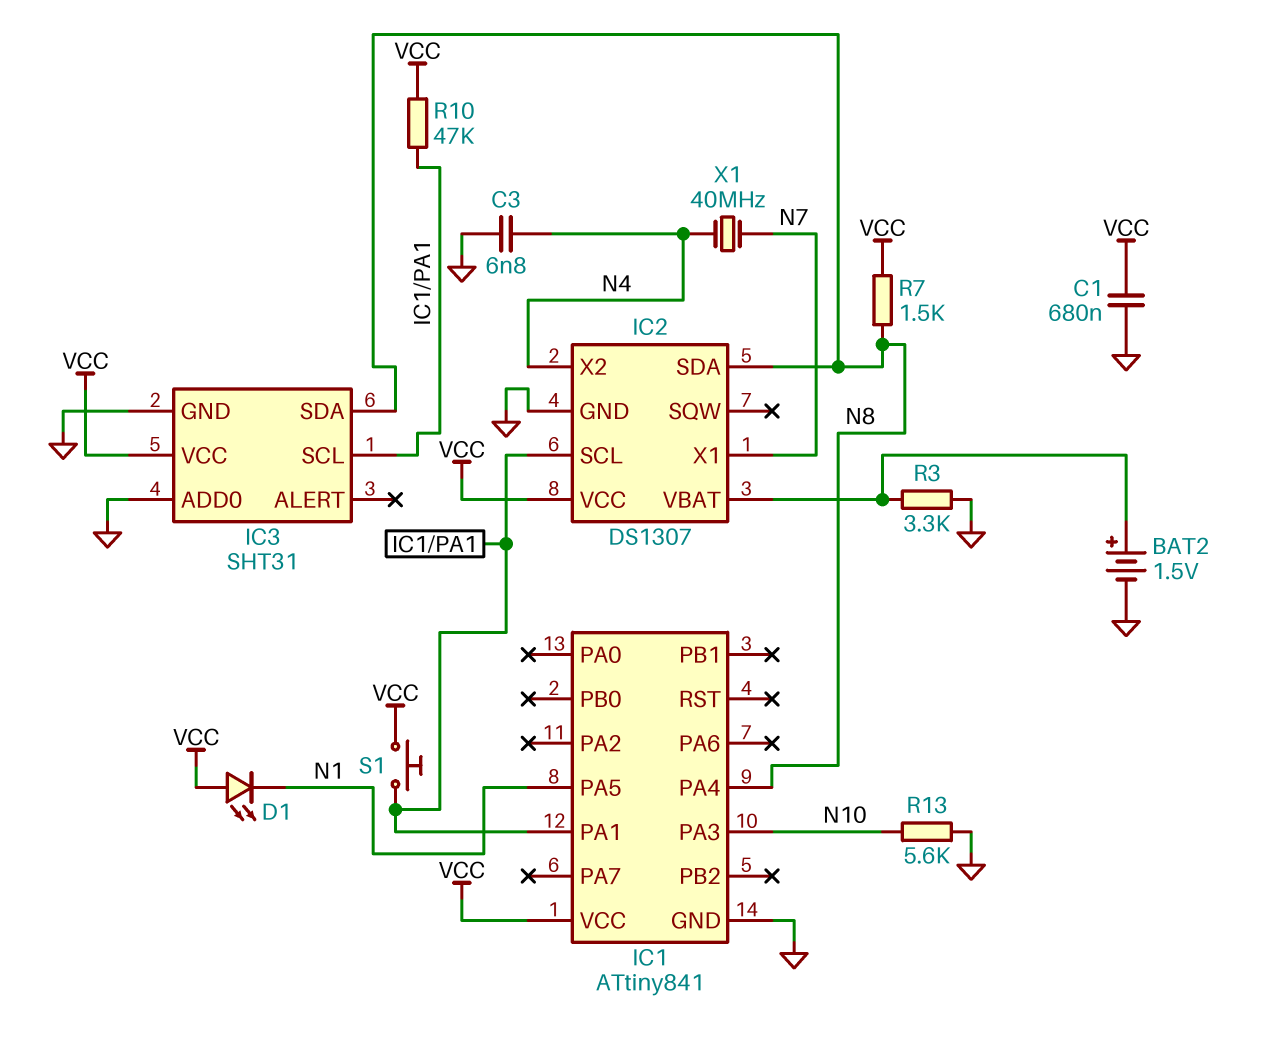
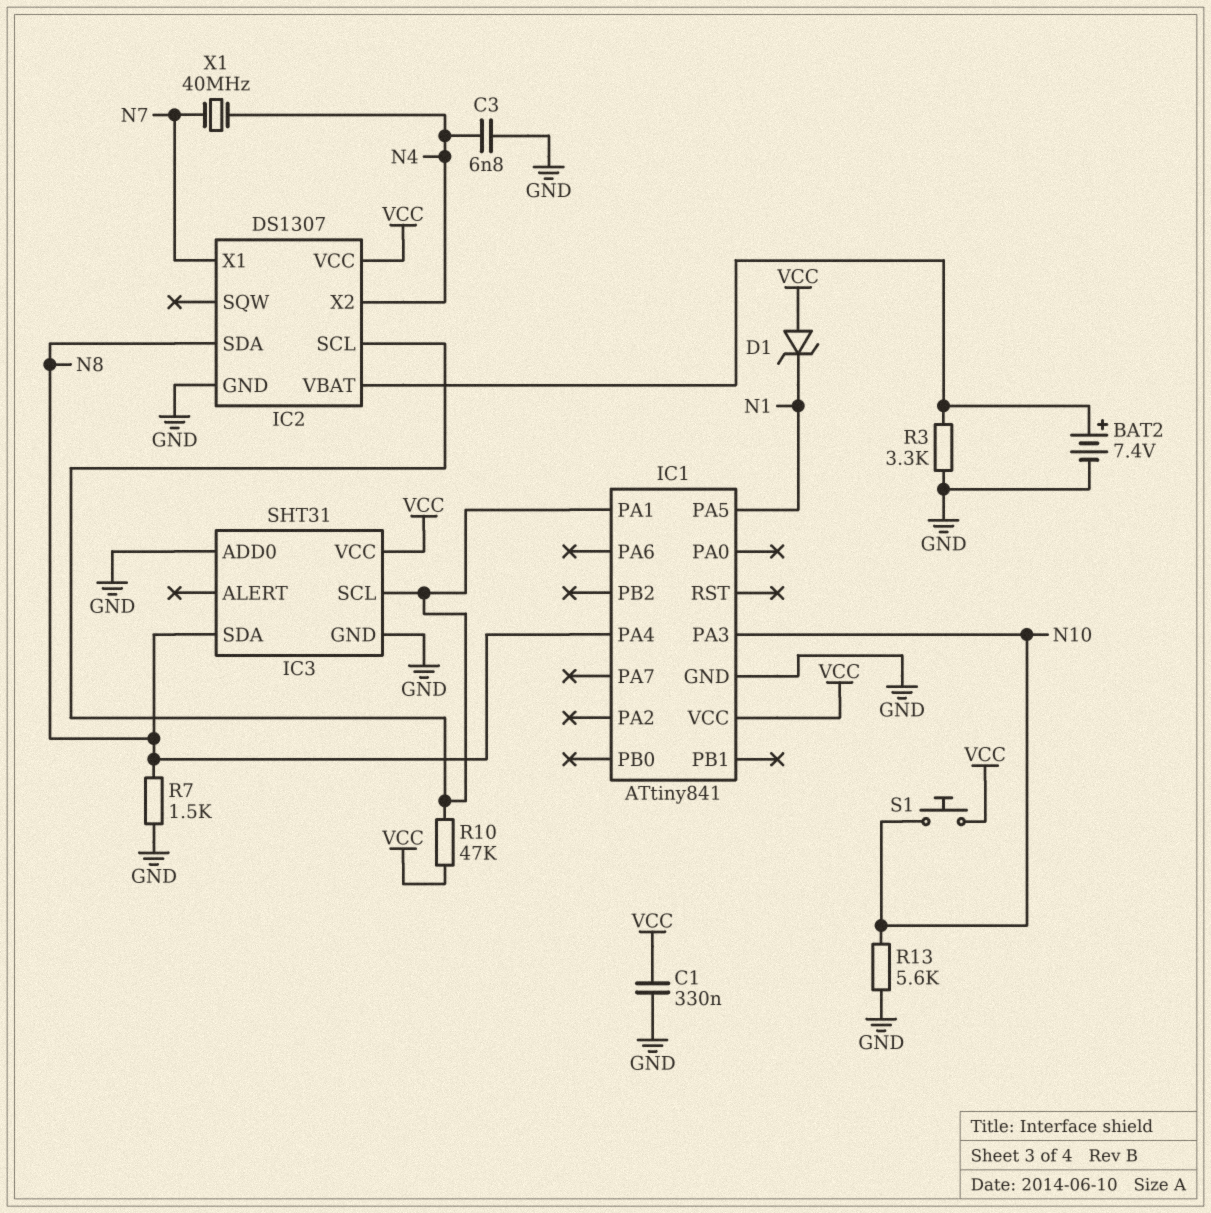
BAT2: 1.5V (plus IC2/VBAT, minus GND) -> 7.4V (plus IC2/VBAT, minus GND)
C1: 680nF (GND, VCC) -> 330nF (GND, VCC)
D1: LED (A VCC, K N1) -> zener (A VCC, K N1)
R7: 1.5k (N8, VCC) -> 1.5k (GND, N8)
S1: button (IC1/PA1, VCC) -> button (N10, VCC)

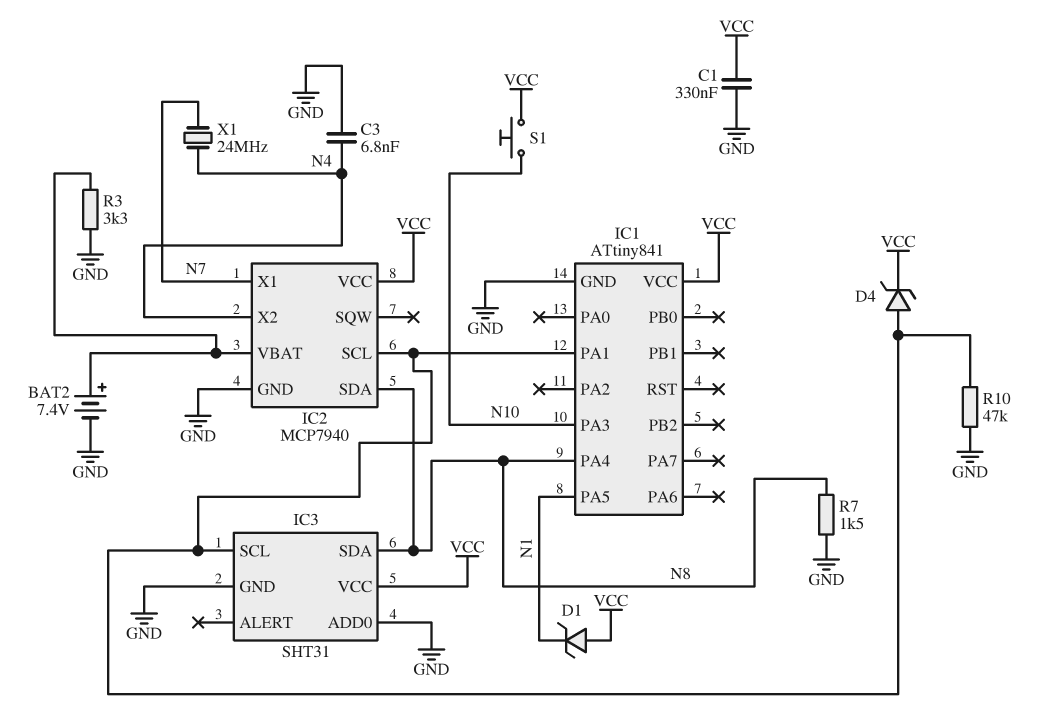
D4: none -> zener (A IC1/PA1, K VCC)
IC2: DS1307 -> MCP7940
R10: 47k (IC1/PA1, VCC) -> 47k (GND, IC1/PA1)
R13: 5.6k (GND, N10) -> none
X1: 40MHz (N4, N7) -> 24MHz (N4, N7)

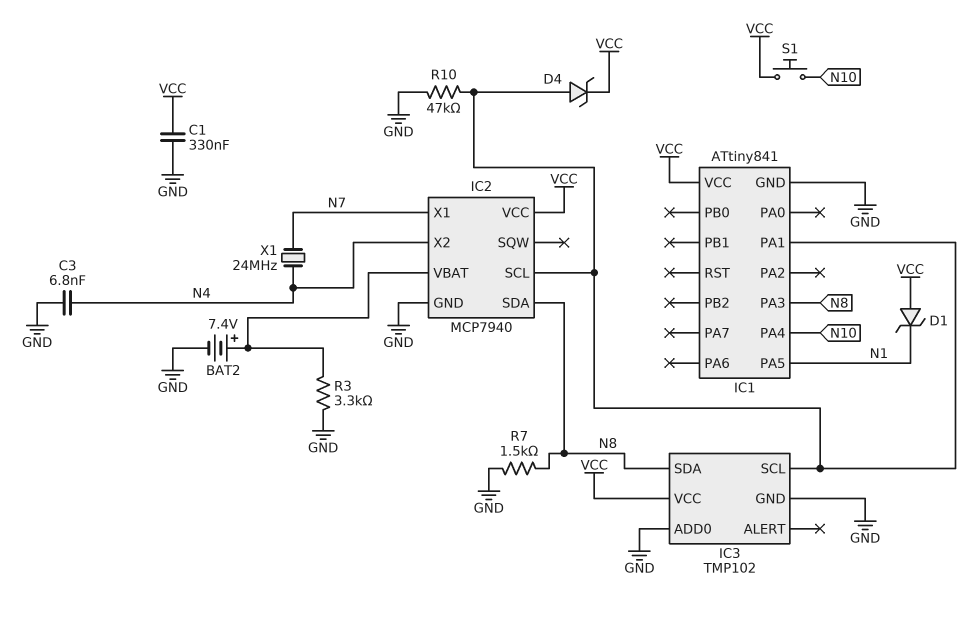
IC1 pin PA3: N10 -> N8
IC1 pin PA4: N8 -> N10
IC3: SHT31 -> TMP102

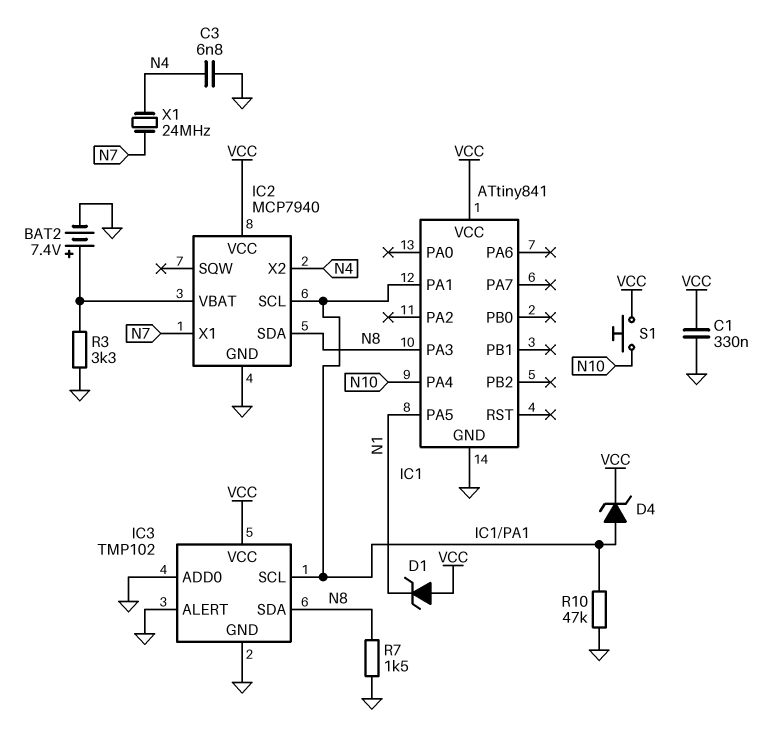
IC3 pin ALERT: none -> GND

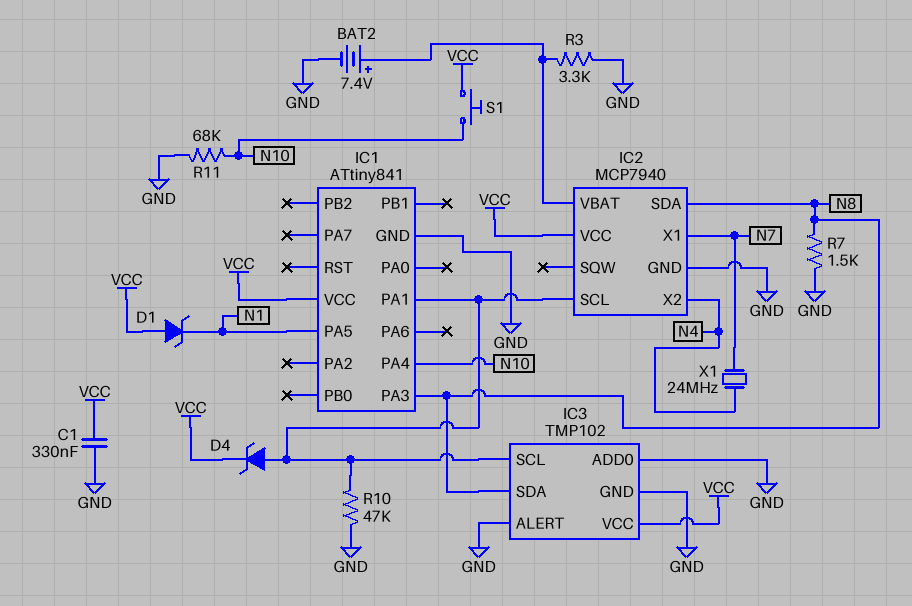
C3: 6.8nF (GND, N4) -> none
R11: none -> 68k (GND, N10)

